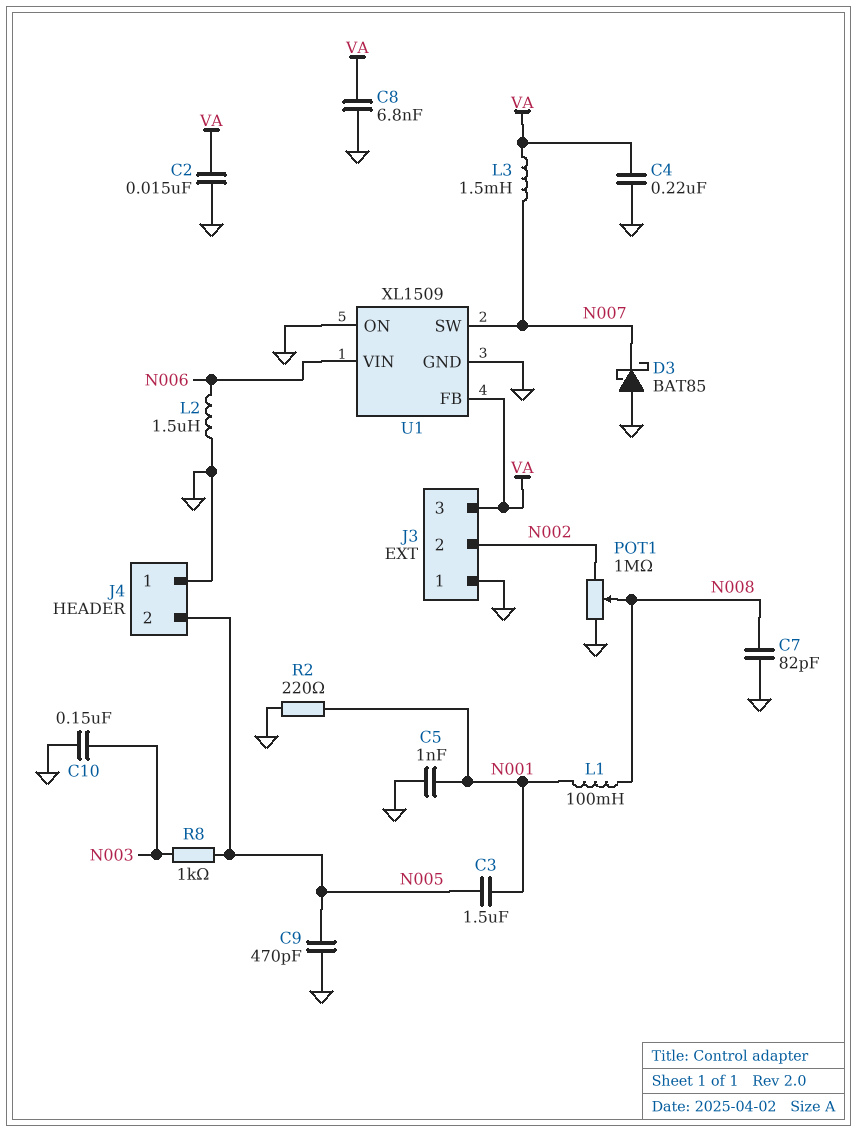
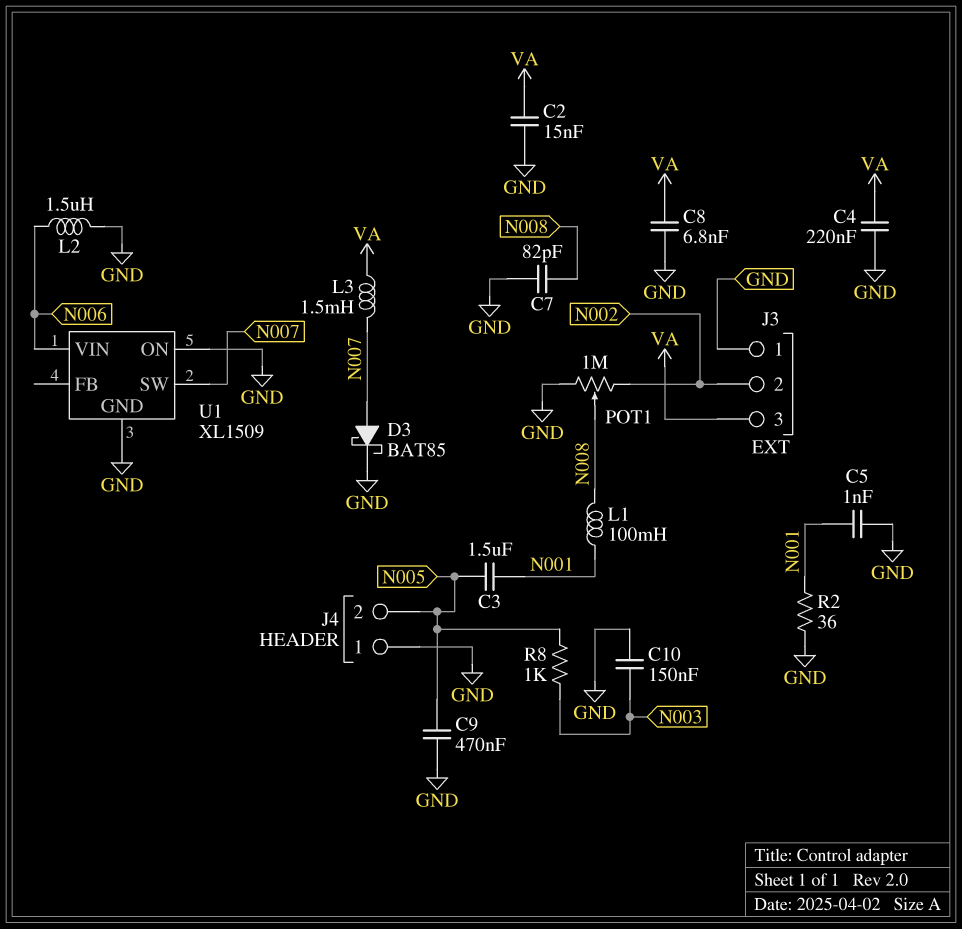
C9: 470pF (GND, N005) -> 470nF (GND, N005)
D3: schottky BAT85 (A GND, K N007) -> schottky BAT85 (A N007, K GND)
R2: 220 (GND, N001) -> 36 (GND, N001)
U1 pin FB: VA -> none

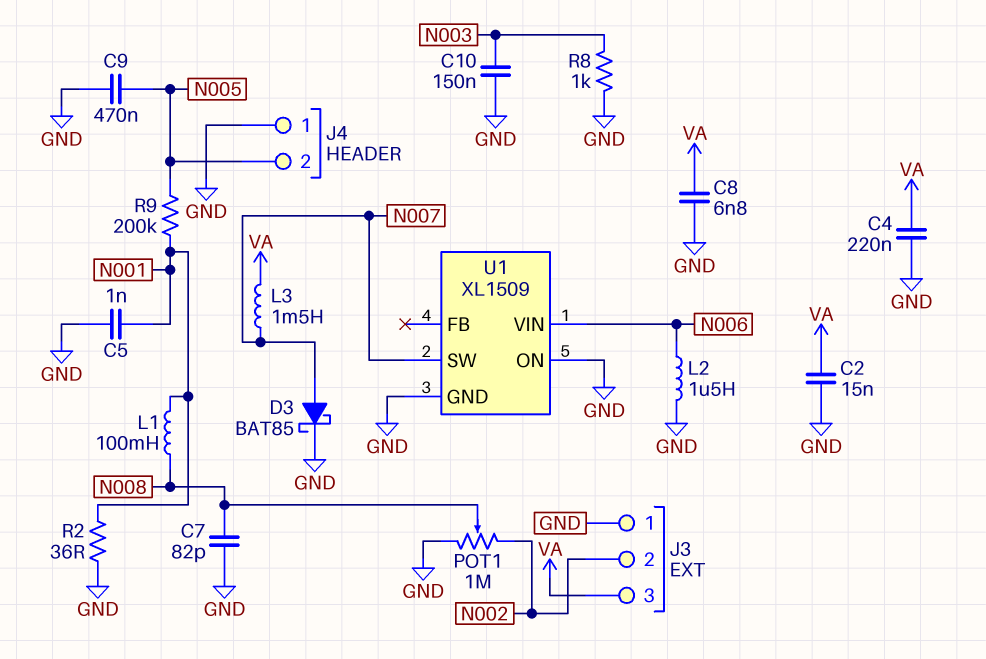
C3: 1.5uF (N001, N005) -> none
R8: 1k (N003, N005) -> 1k (GND, N003)
R9: none -> 200k (N001, N005)

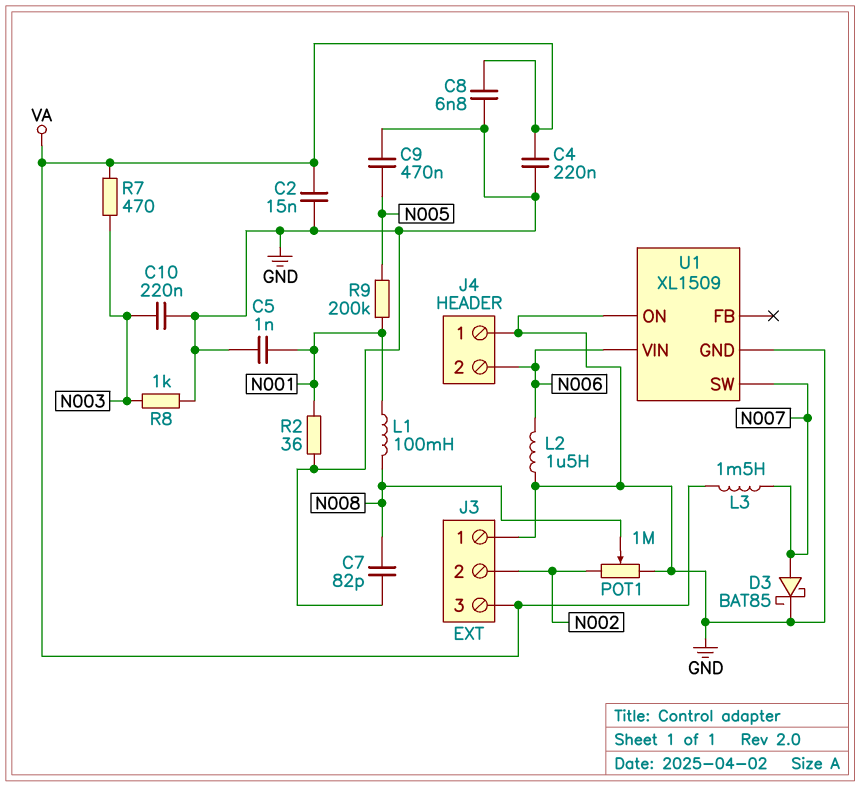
C10: 150nF (GND, N003) -> 220nF (GND, N003)
J4 pin 2: N005 -> N006
R7: none -> 470 (N003, VA)

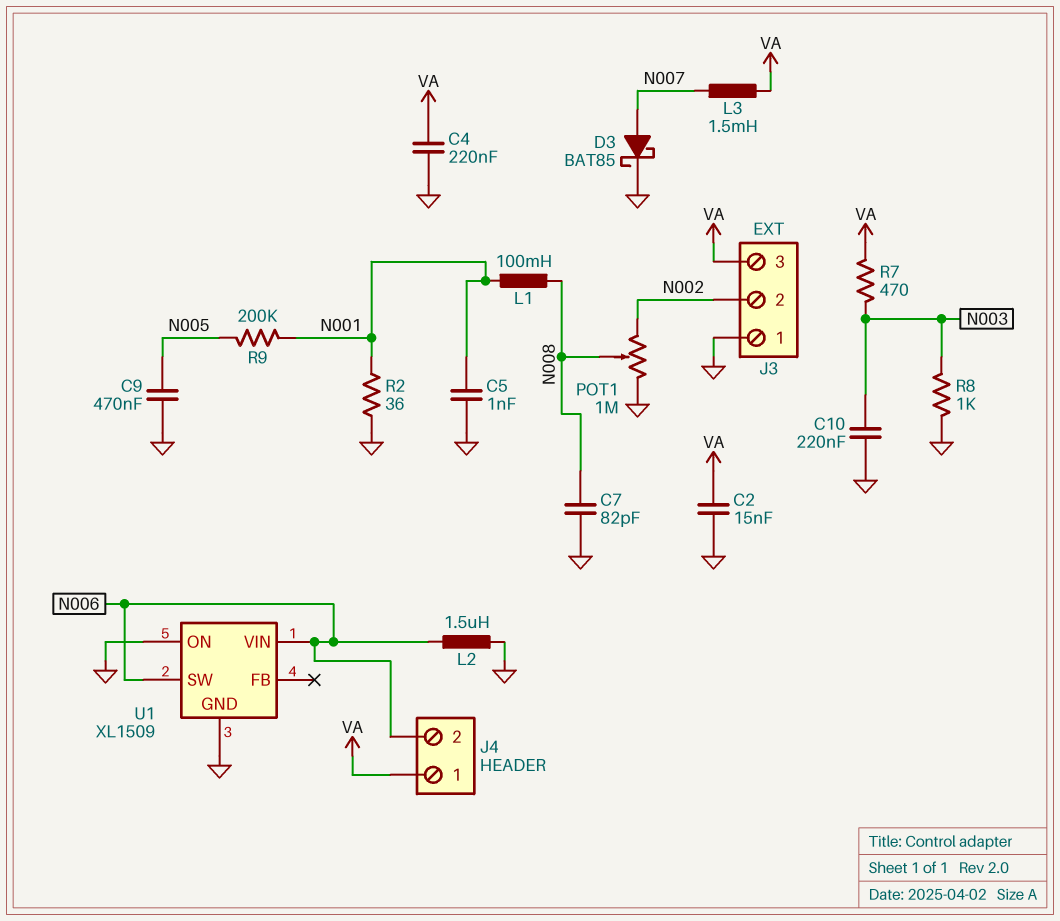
C8: 6.8nF (GND, VA) -> none
J4 pin 1: GND -> VA
U1 pin SW: N007 -> N006

